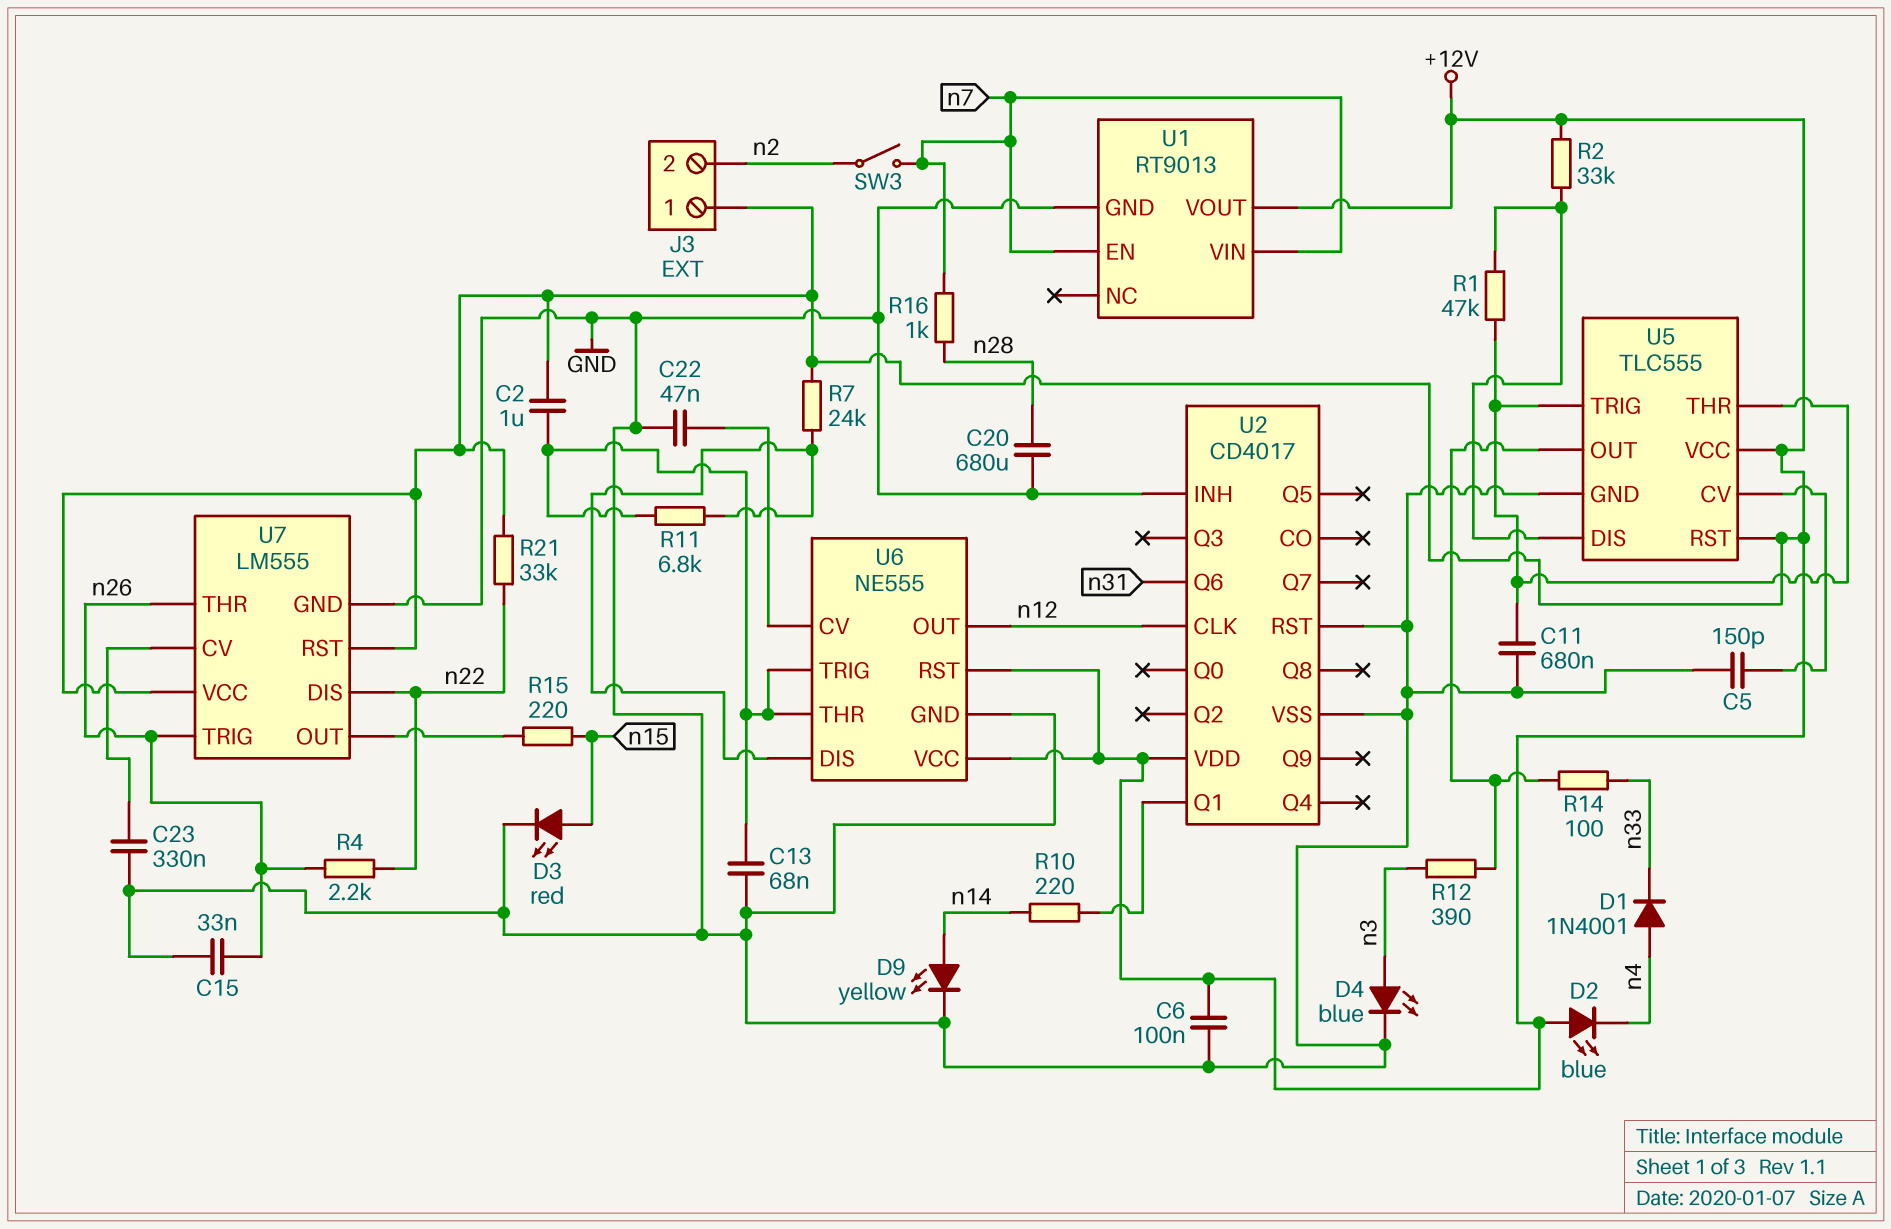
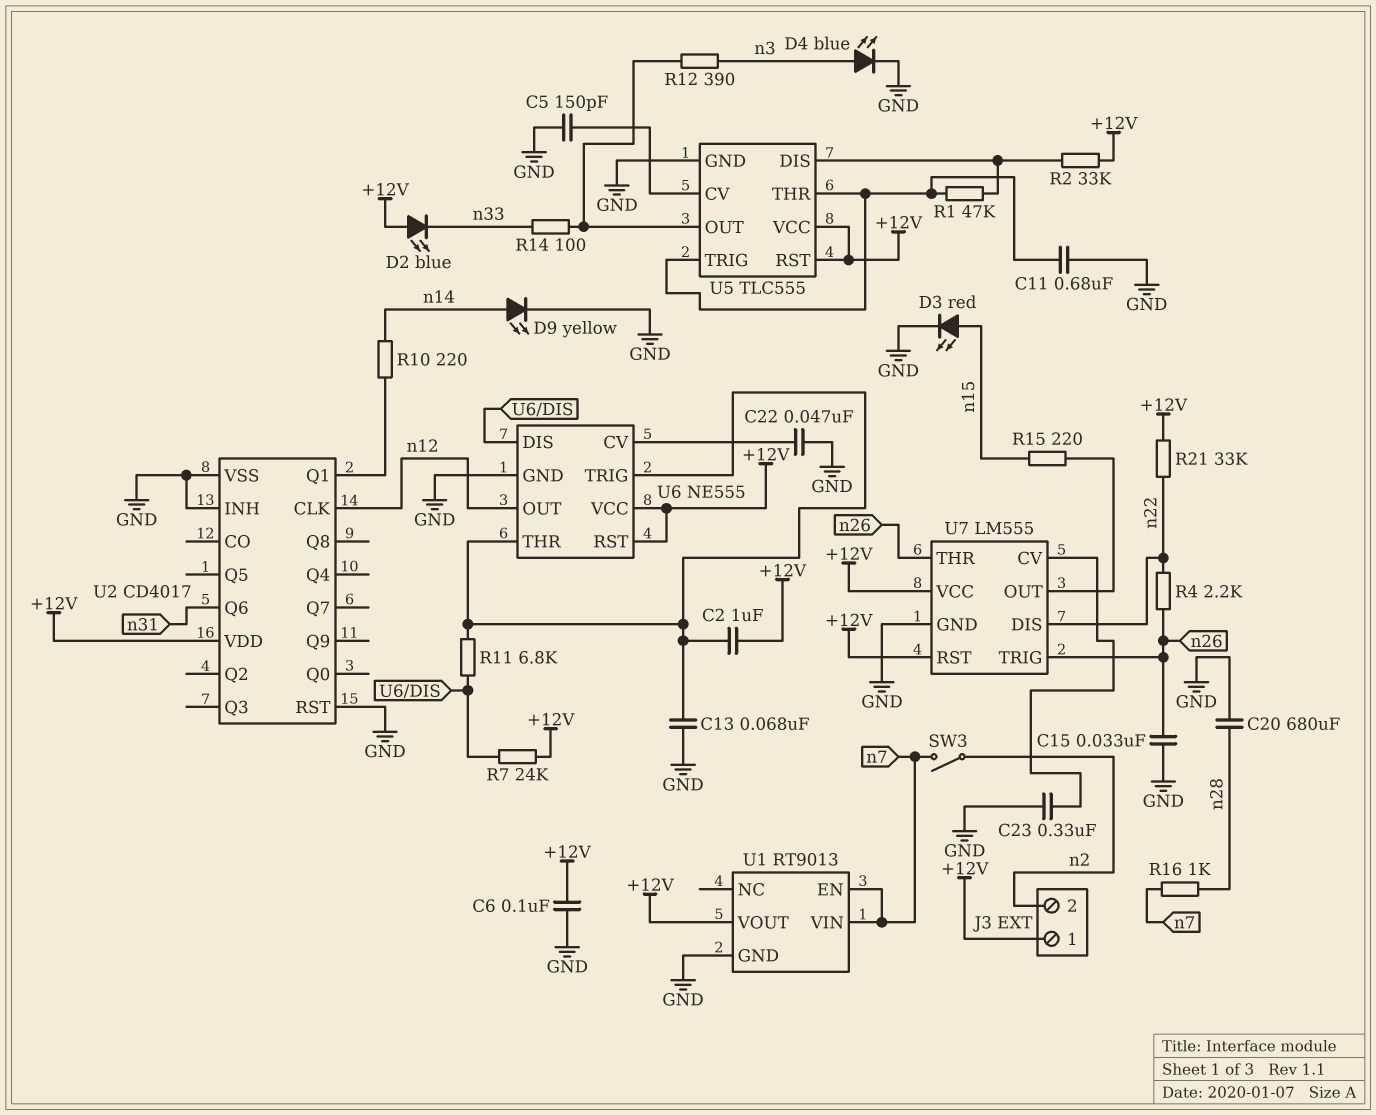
D1: diode 1N4001 (A n4, K n33) -> none
D2: LED blue (A +12V, K n4) -> LED blue (A +12V, K n33)

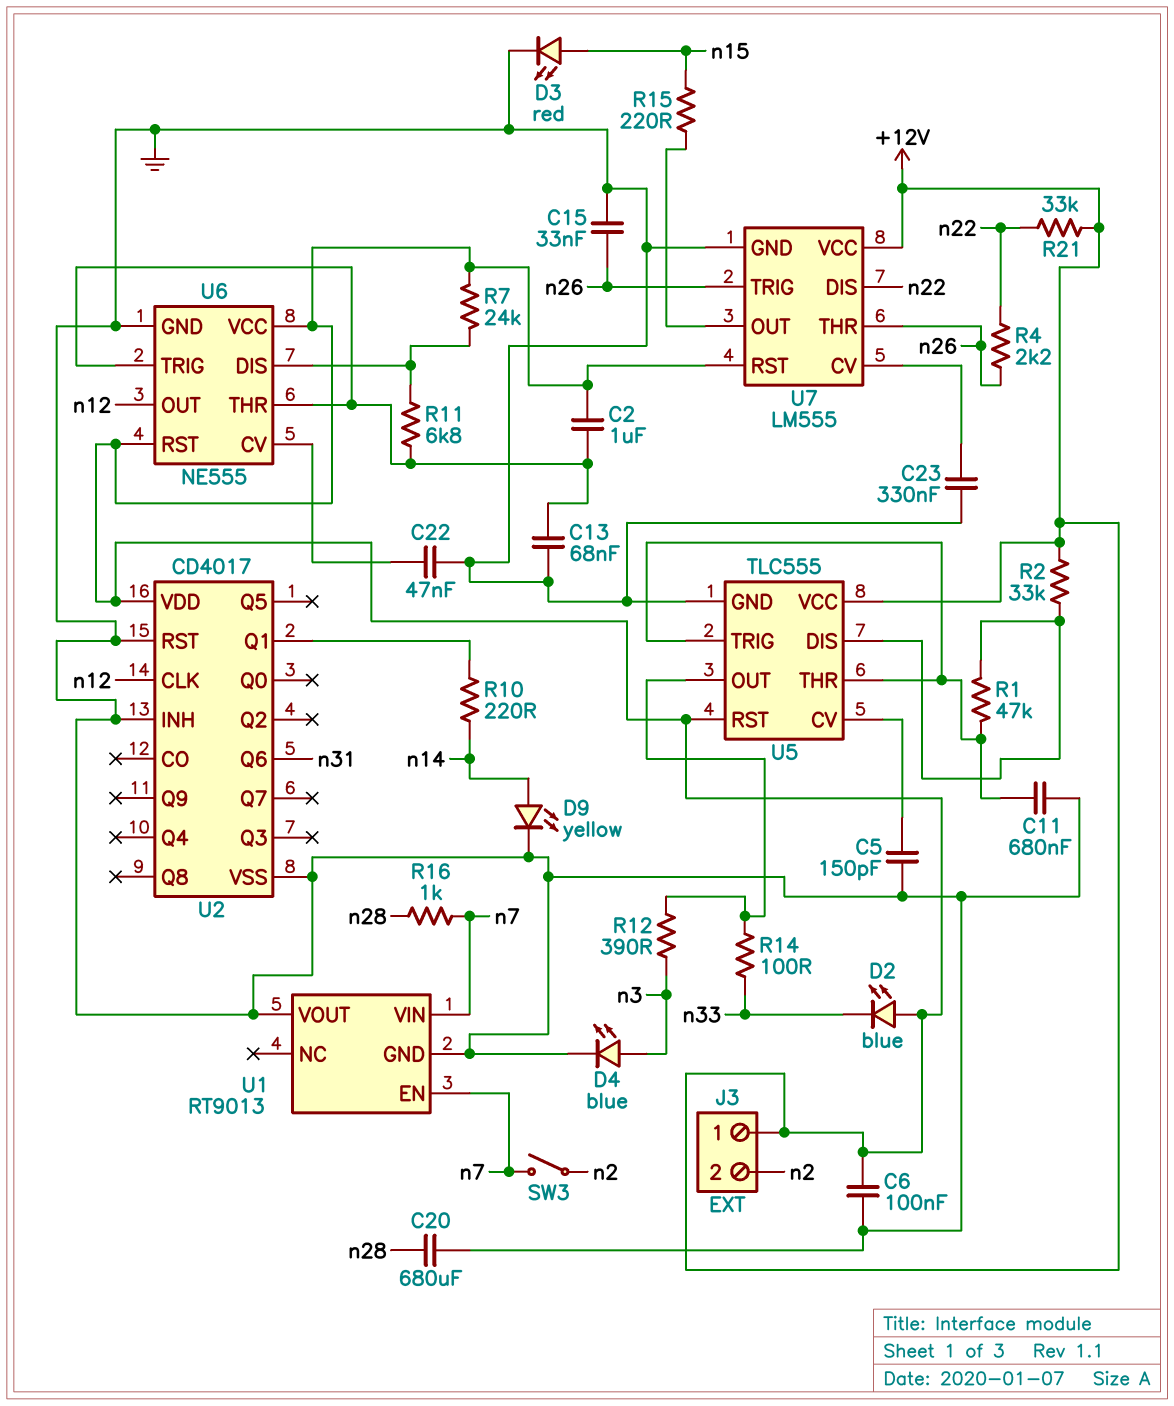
U1 pin VOUT: +12V -> GND

